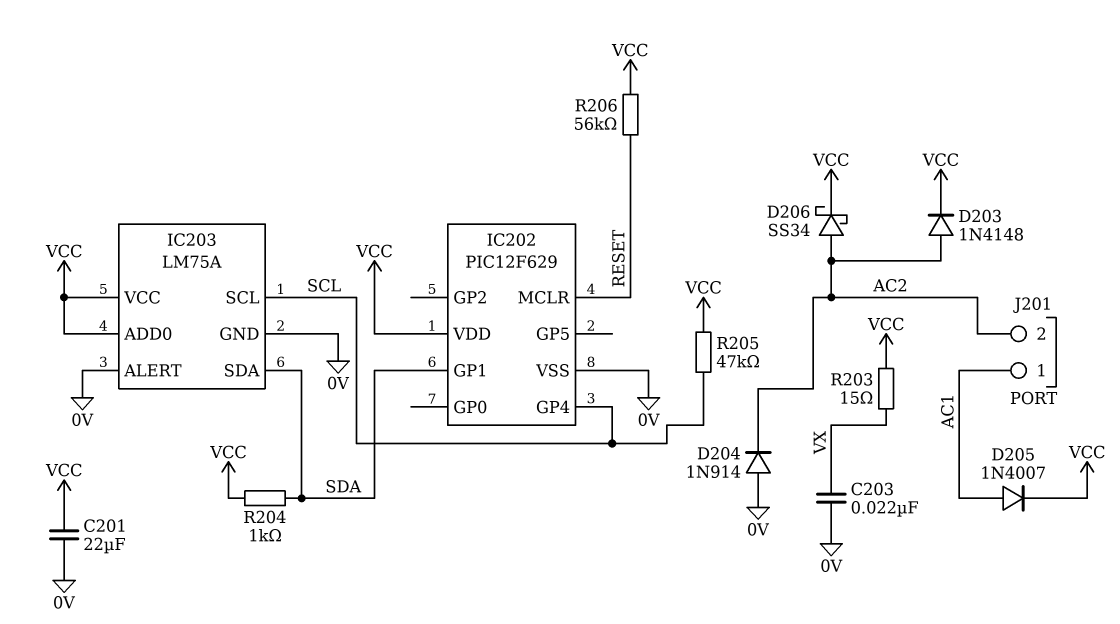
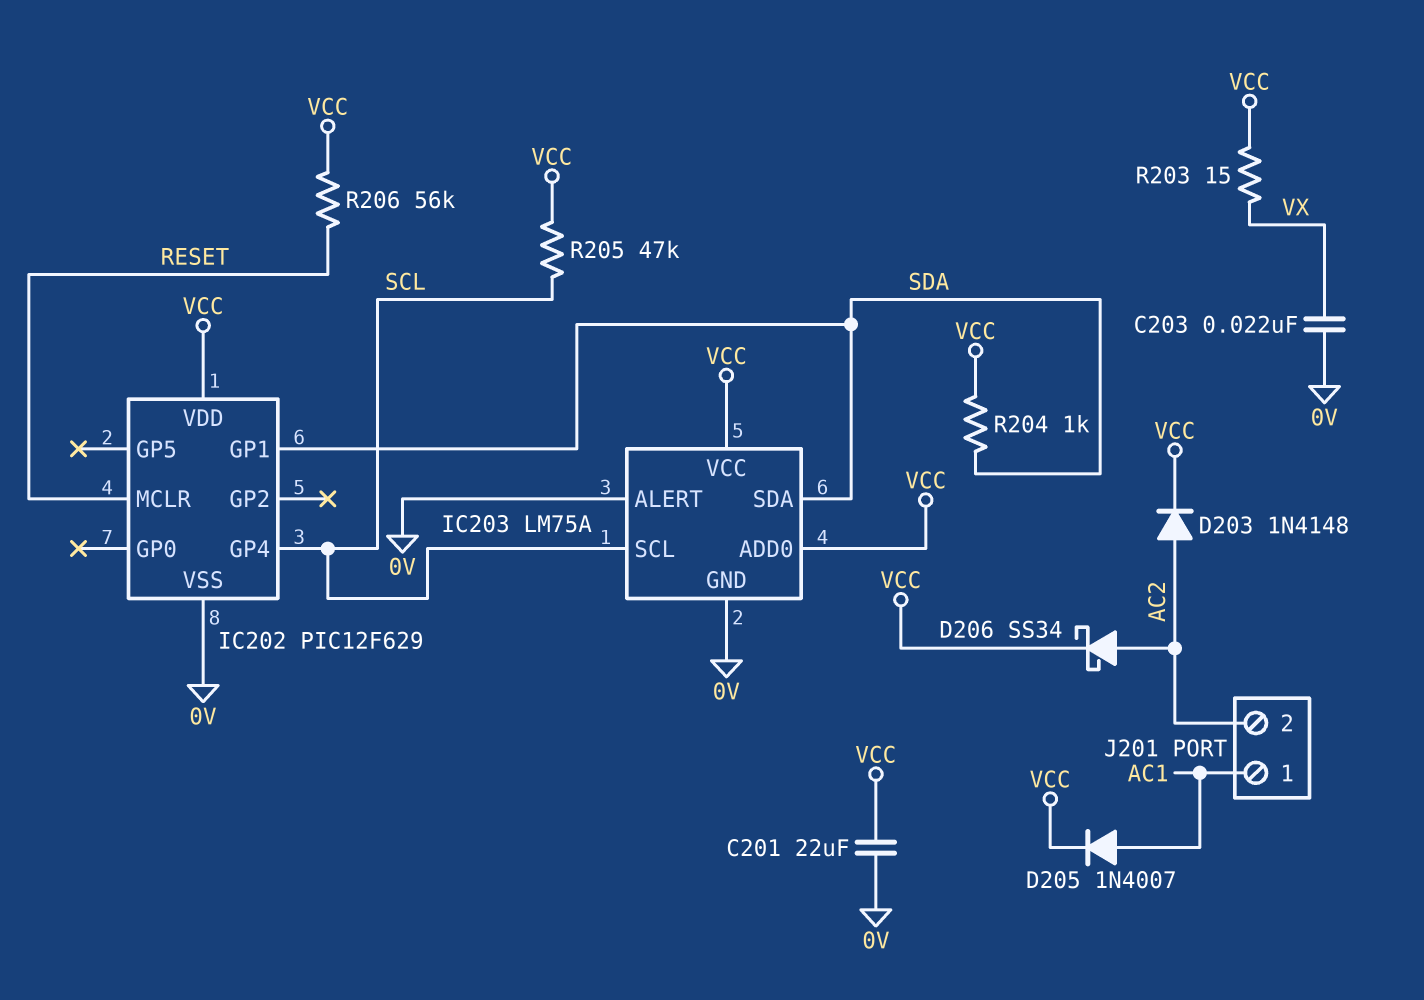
D204: diode 1N914 (A 0V, K AC2) -> none

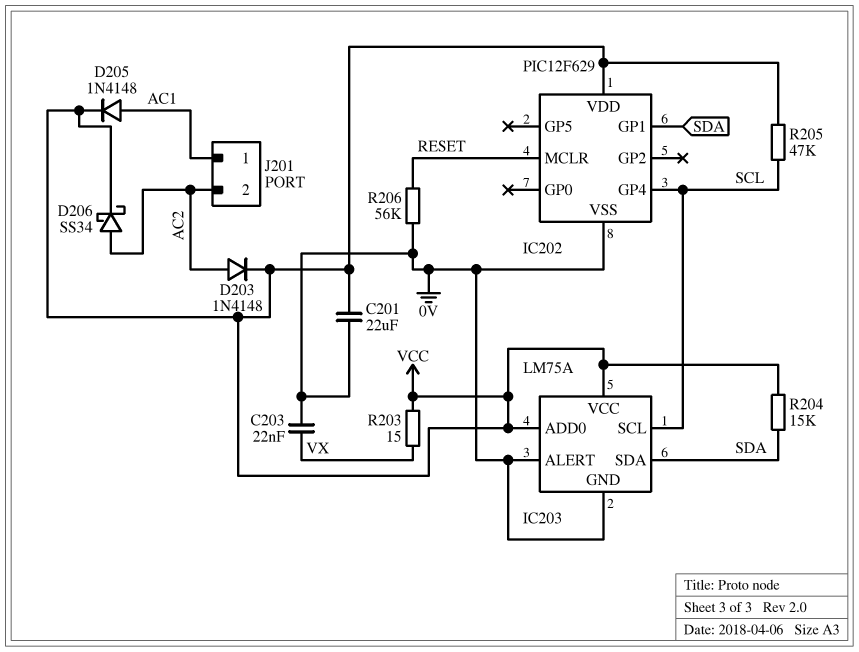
D205: diode 1N4007 (A AC1, K VCC) -> diode 1N4148 (A AC1, K VCC)
R204: 1k (SDA, VCC) -> 15k (SDA, VCC)
R206: 56k (RESET, VCC) -> 56k (0V, RESET)

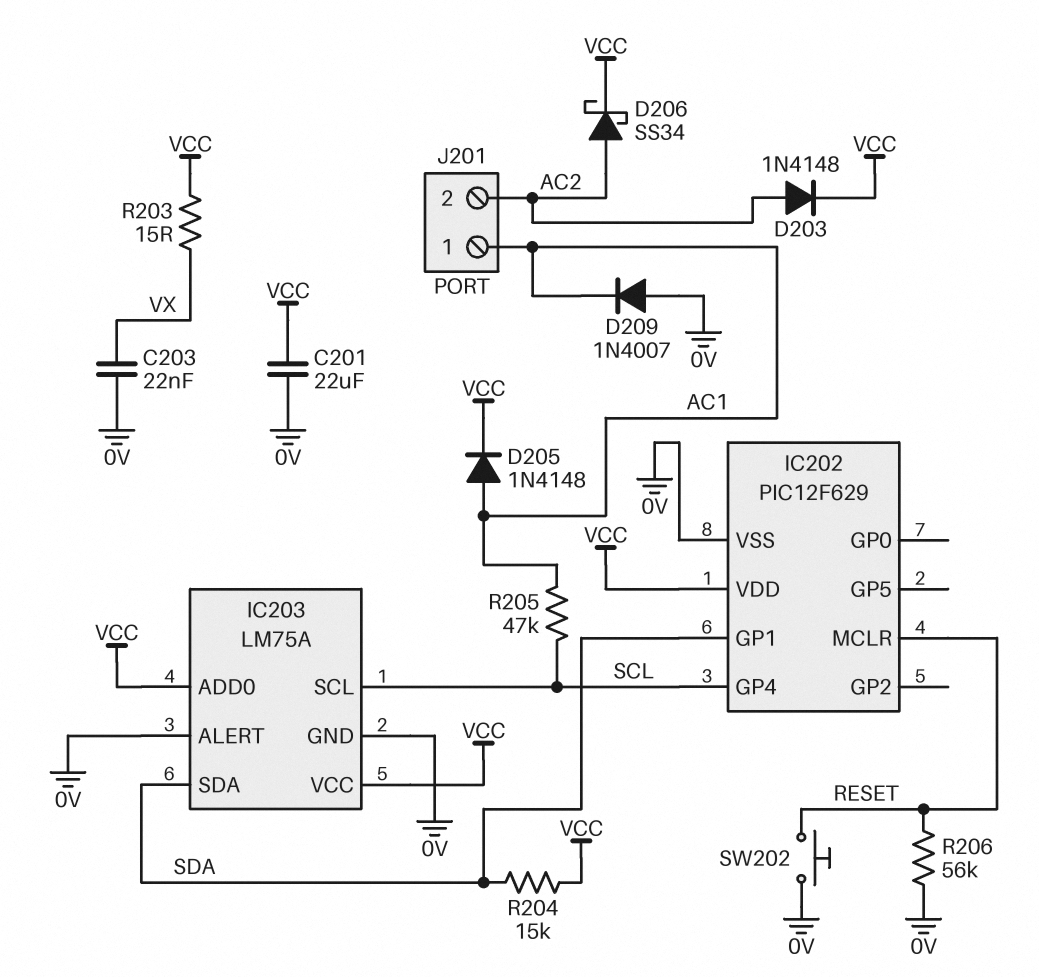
D209: none -> diode 1N4007 (A 0V, K AC1)
R205: 47k (SCL, VCC) -> 47k (AC1, SCL)
SW202: none -> button (0V, RESET)

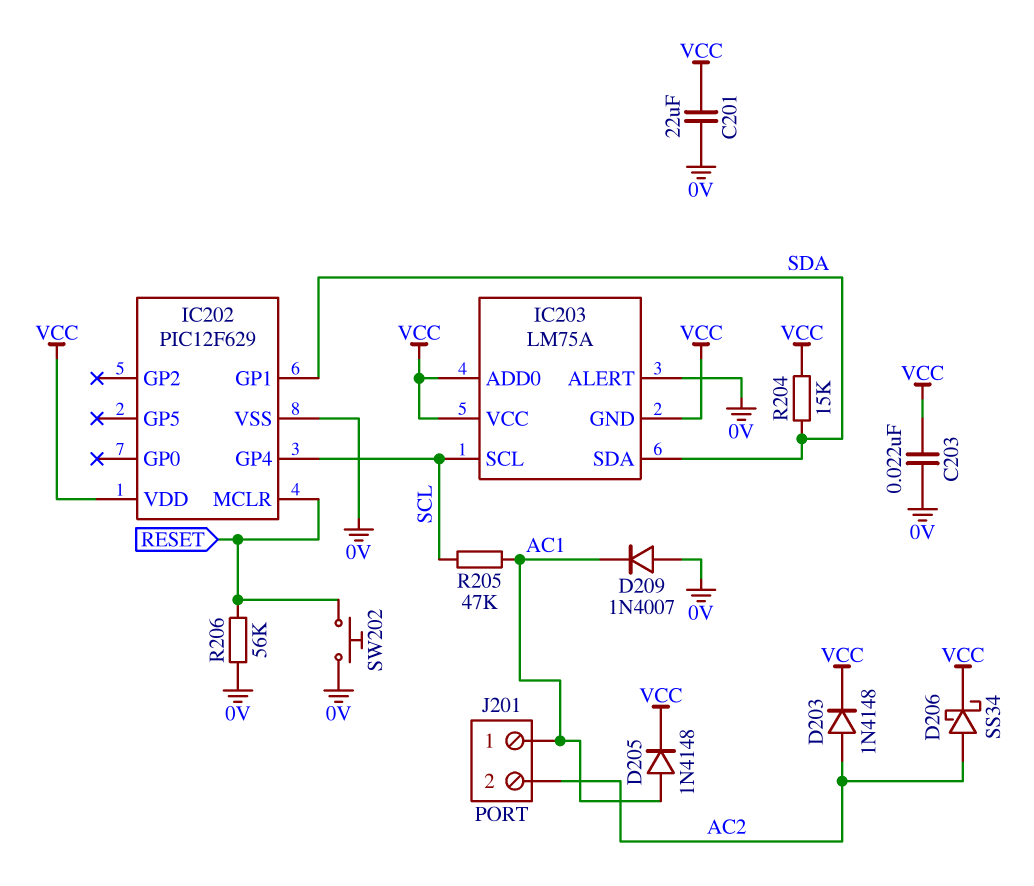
C203: 22nF (0V, VX) -> 22nF (0V, VCC)
IC203 pin GND: 0V -> VCC
R203: 15 (VCC, VX) -> none

